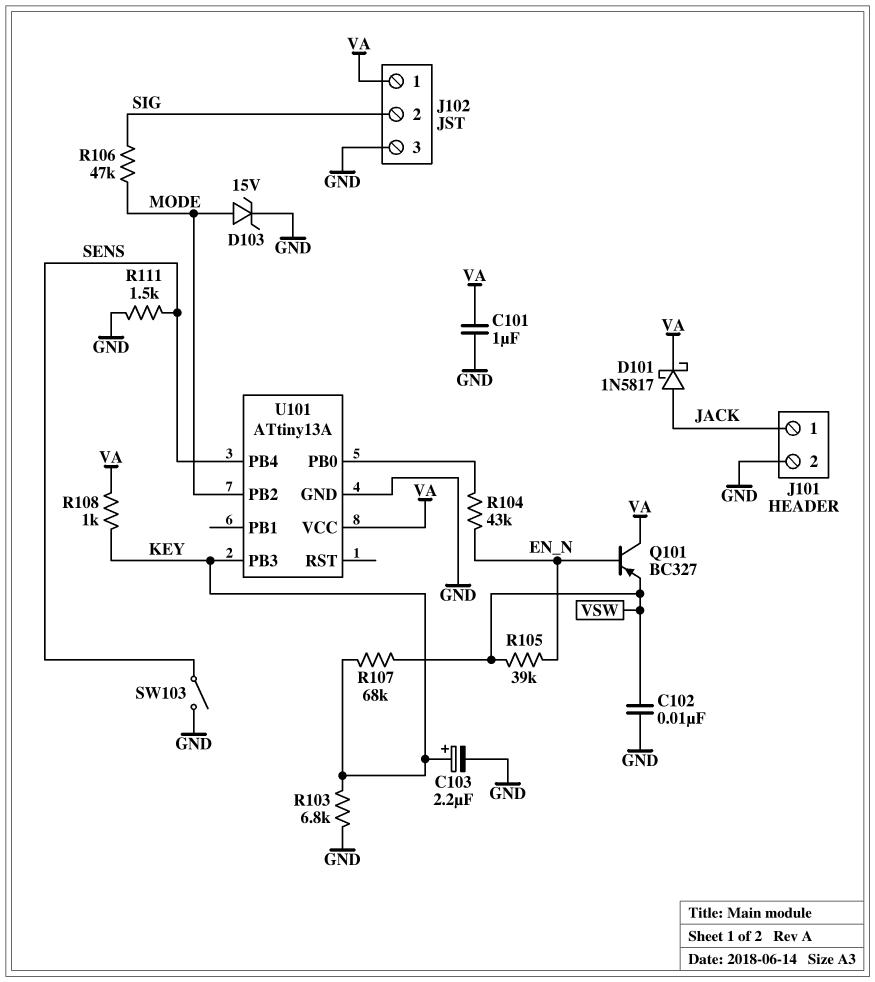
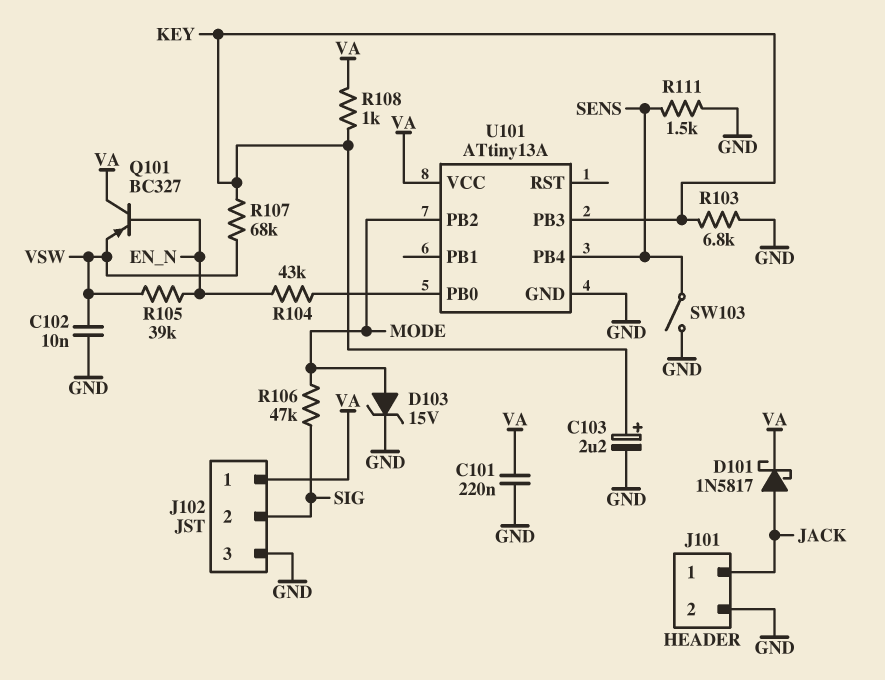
C101: 1uF (GND, VA) -> 220nF (GND, VA)

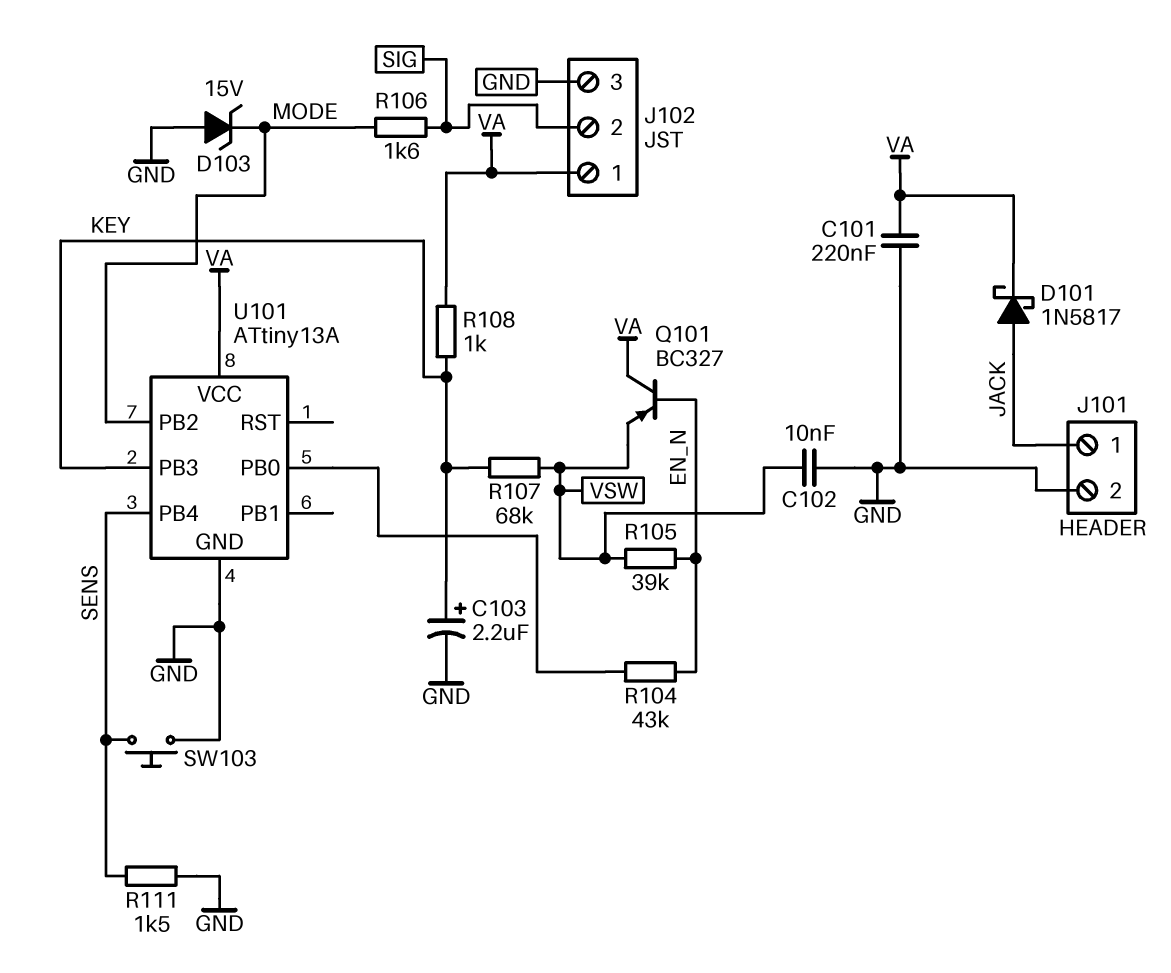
D103: zener 15V (A MODE, K GND) -> zener 15V (A GND, K MODE)
R103: 6.8k (GND, KEY) -> none
R106: 47k (MODE, SIG) -> 1.6k (MODE, SIG)
SW103: switch (GND, SENS) -> button (GND, SENS)

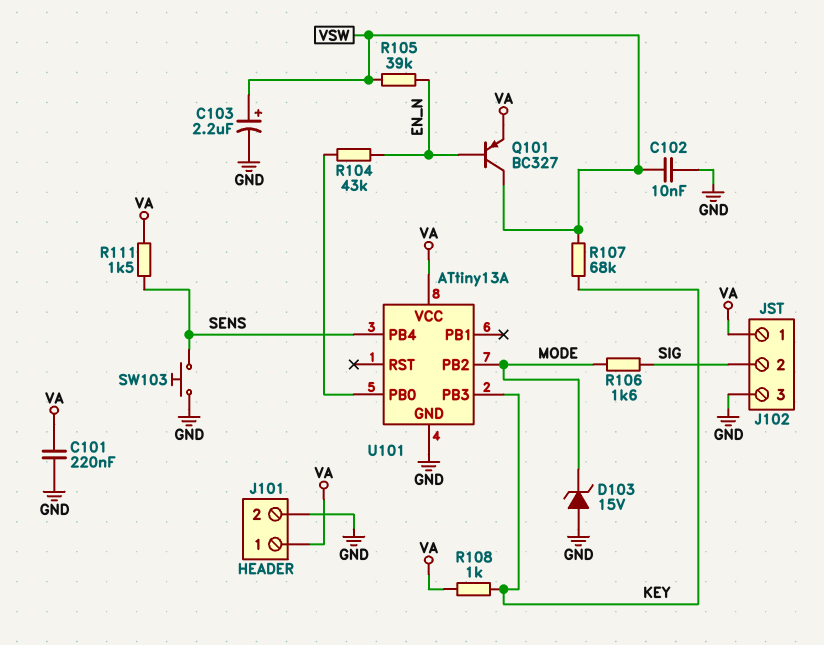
C103: 2.2uF (plus KEY, minus GND) -> 2.2uF (plus VSW, minus GND)
D101: schottky 1N5817 (A JACK, K VA) -> none
J101 pin 1: JACK -> VA
Q101: PNP BC327 (B EN_N, C VA, E VSW) -> PNP BC327 (B EN_N, C VSW, E VA)
R111: 1.5k (GND, SENS) -> 1.5k (SENS, VA)

